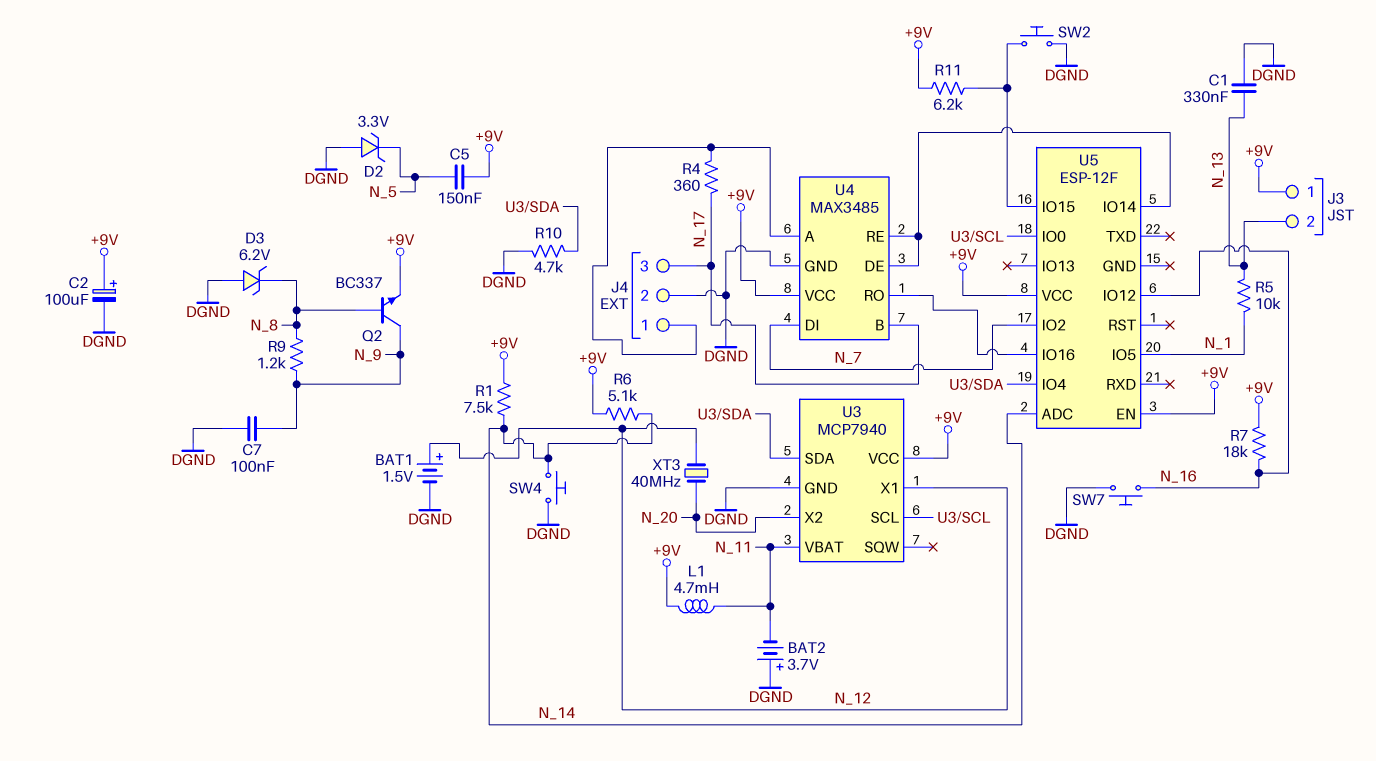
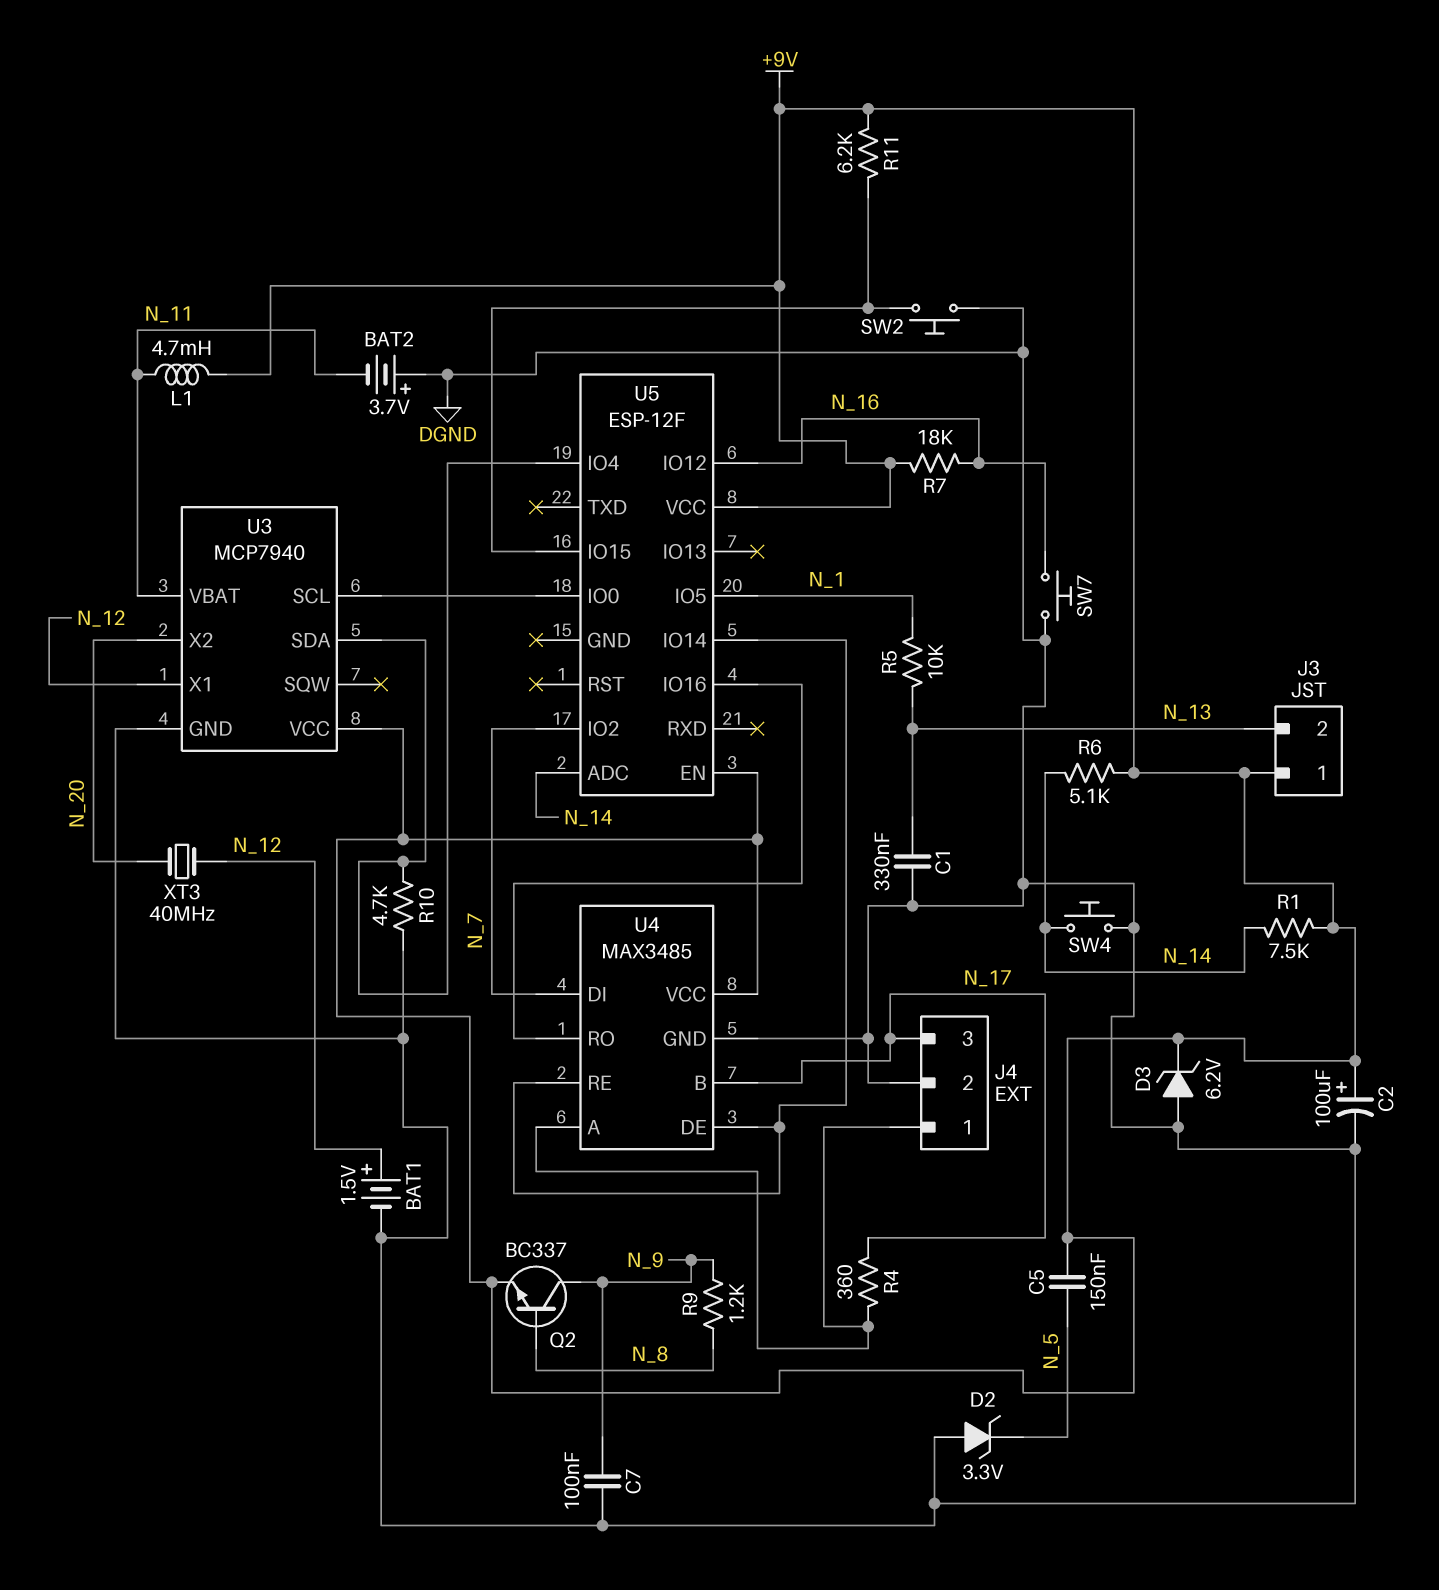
D3: zener 6.2V (A DGND, K N_8) -> zener 6.2V (A DGND, K +9V)

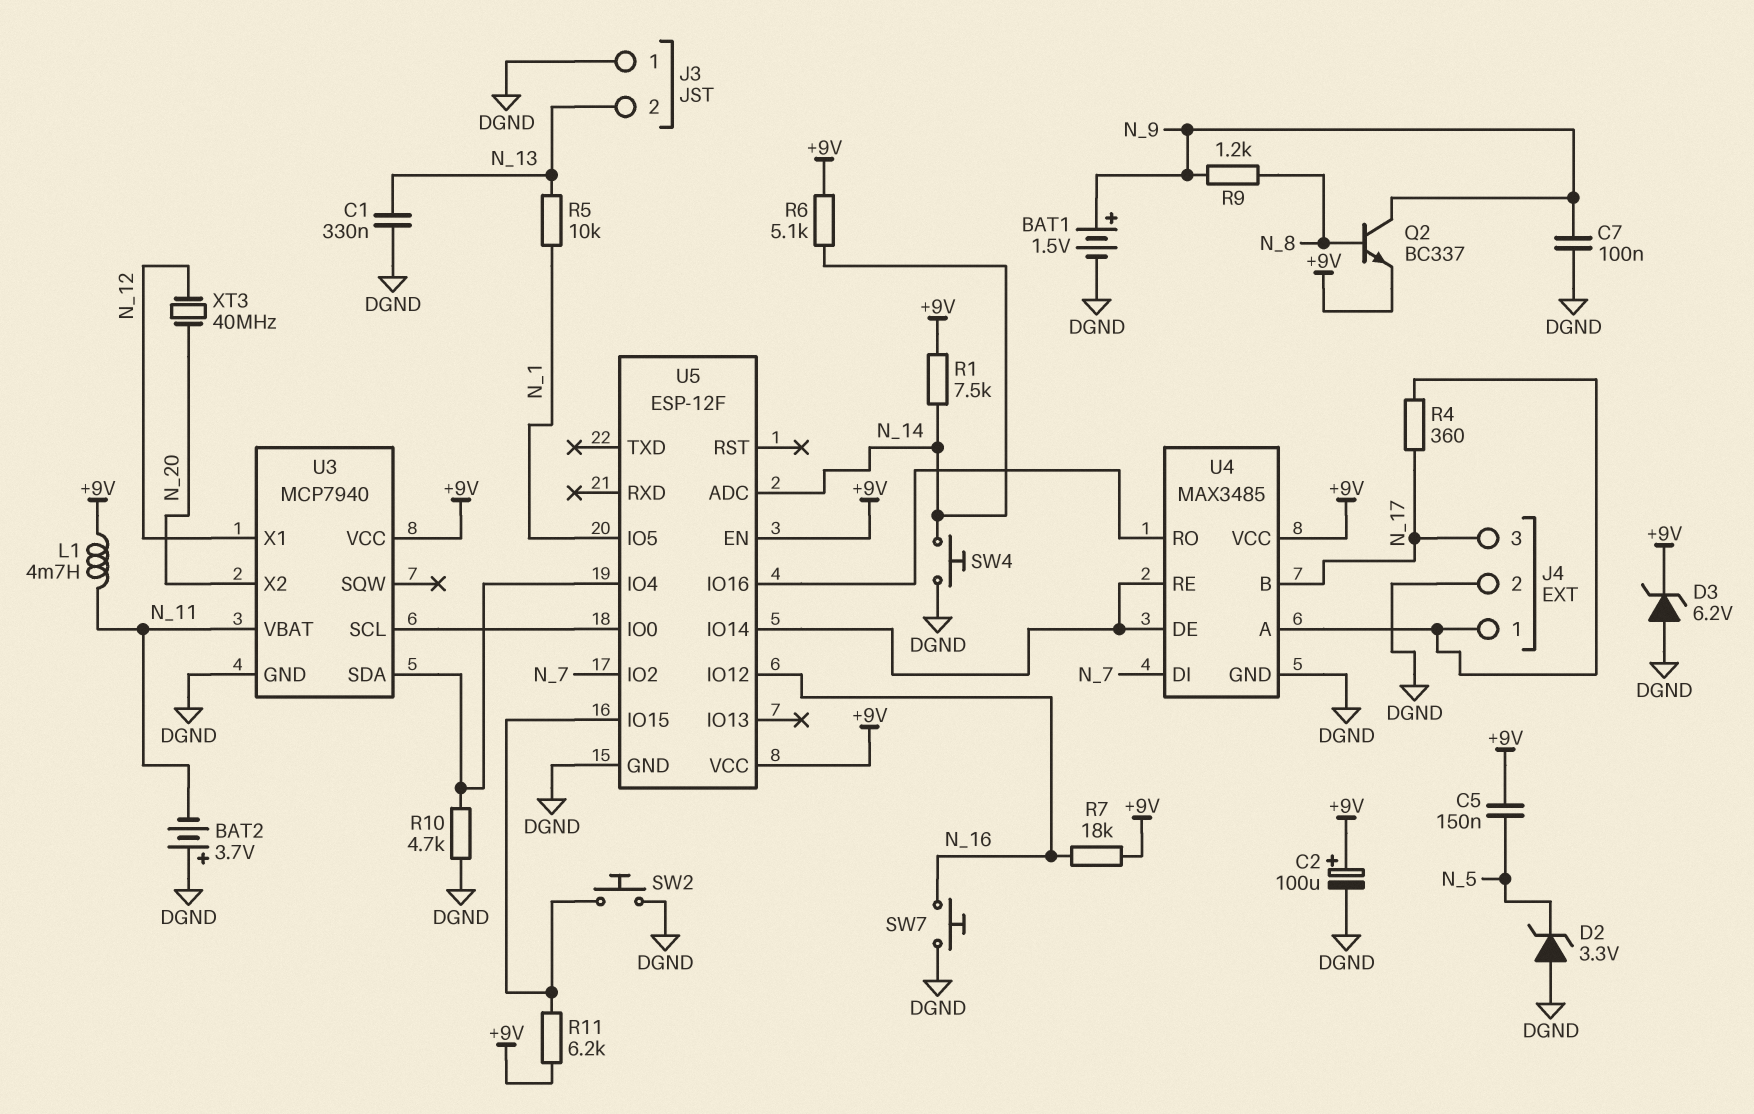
BAT1: 1.5V (plus N_12, minus DGND) -> 1.5V (plus N_9, minus DGND)
J3 pin 1: +9V -> DGND
U5 pin GND: none -> DGND

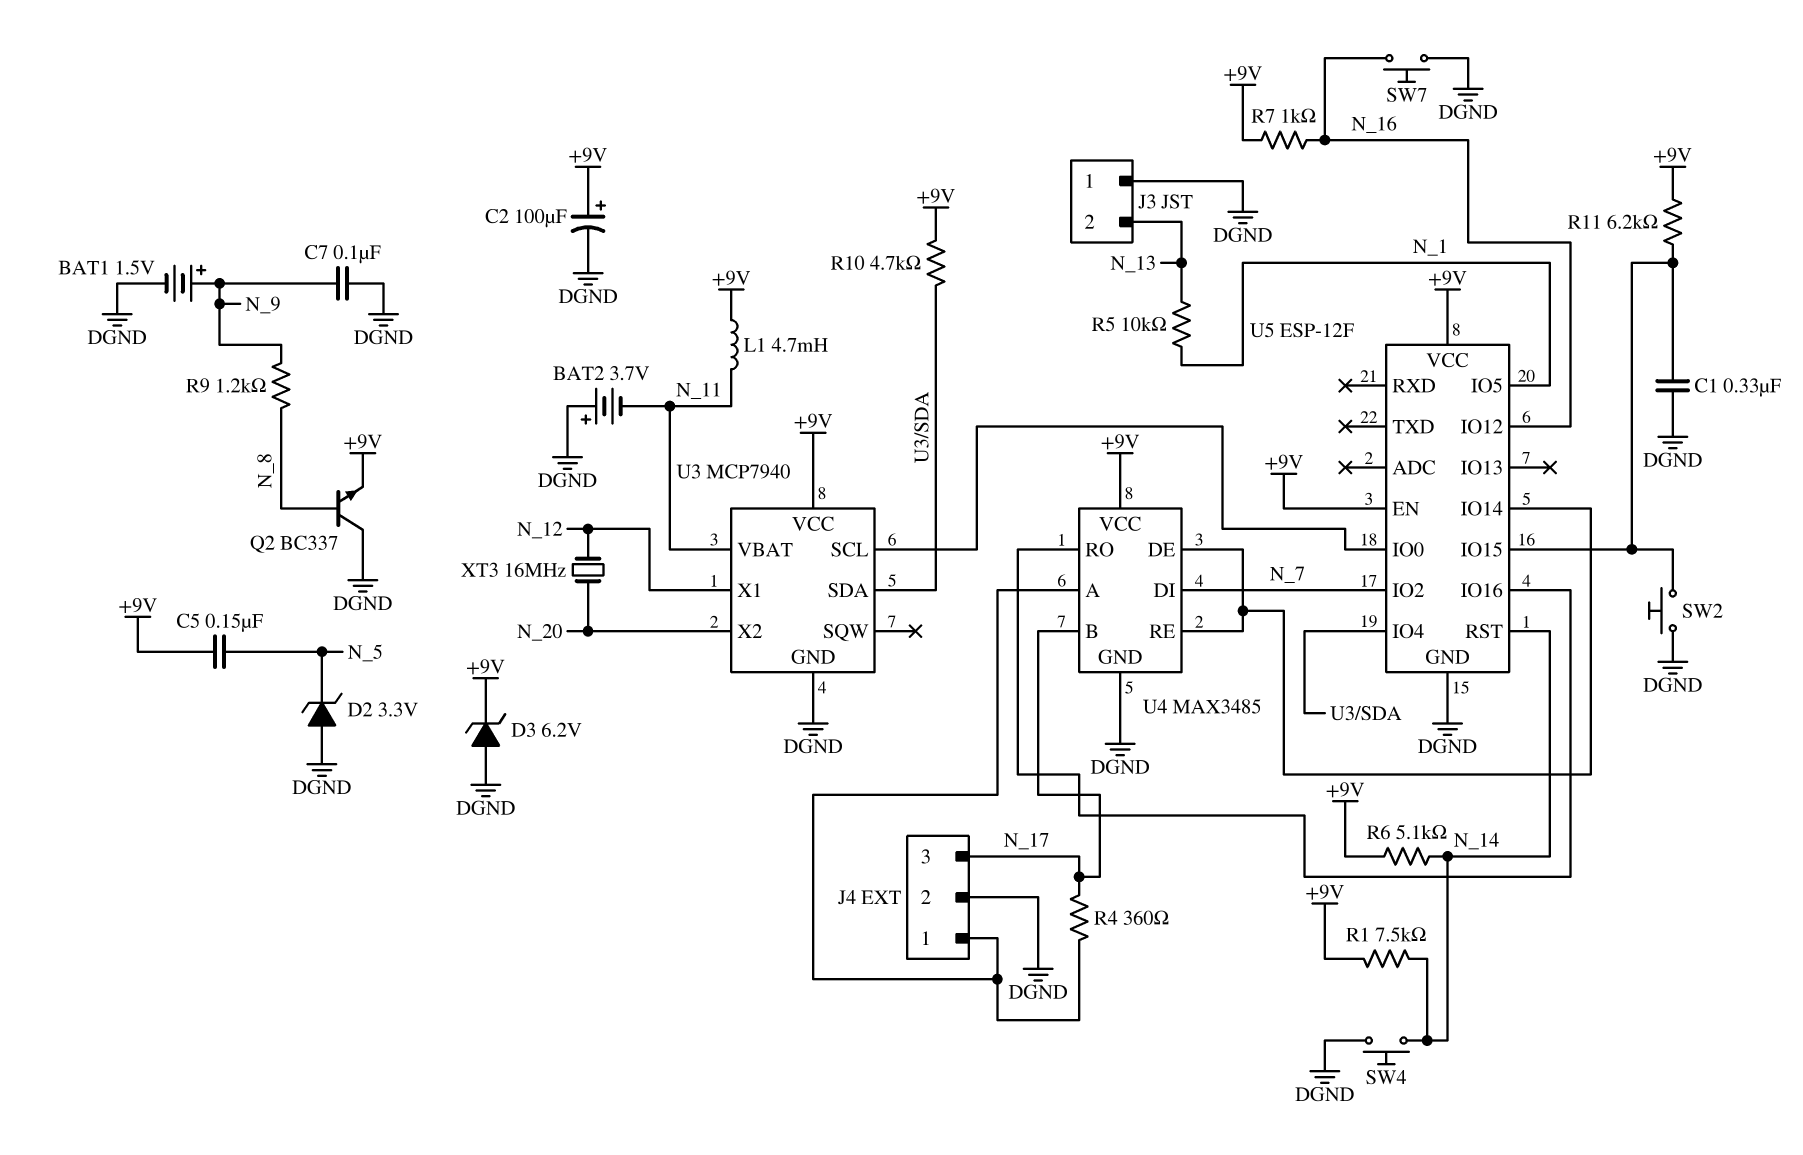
C1: 330nF (DGND, N_13) -> 330nF (DGND, U5/IO15)
Q2: NPN BC337 (B N_8, C N_9, E +9V) -> NPN BC337 (B N_8, C DGND, E +9V)
R7: 18k (+9V, N_16) -> 1k (+9V, N_16)
R10: 4.7k (DGND, U3/SDA) -> 4.7k (+9V, U3/SDA)
U5 pin ADC: N_14 -> none
U5 pin RST: none -> N_14
XT3: 40MHz (N_12, N_20) -> 16MHz (N_12, N_20)

